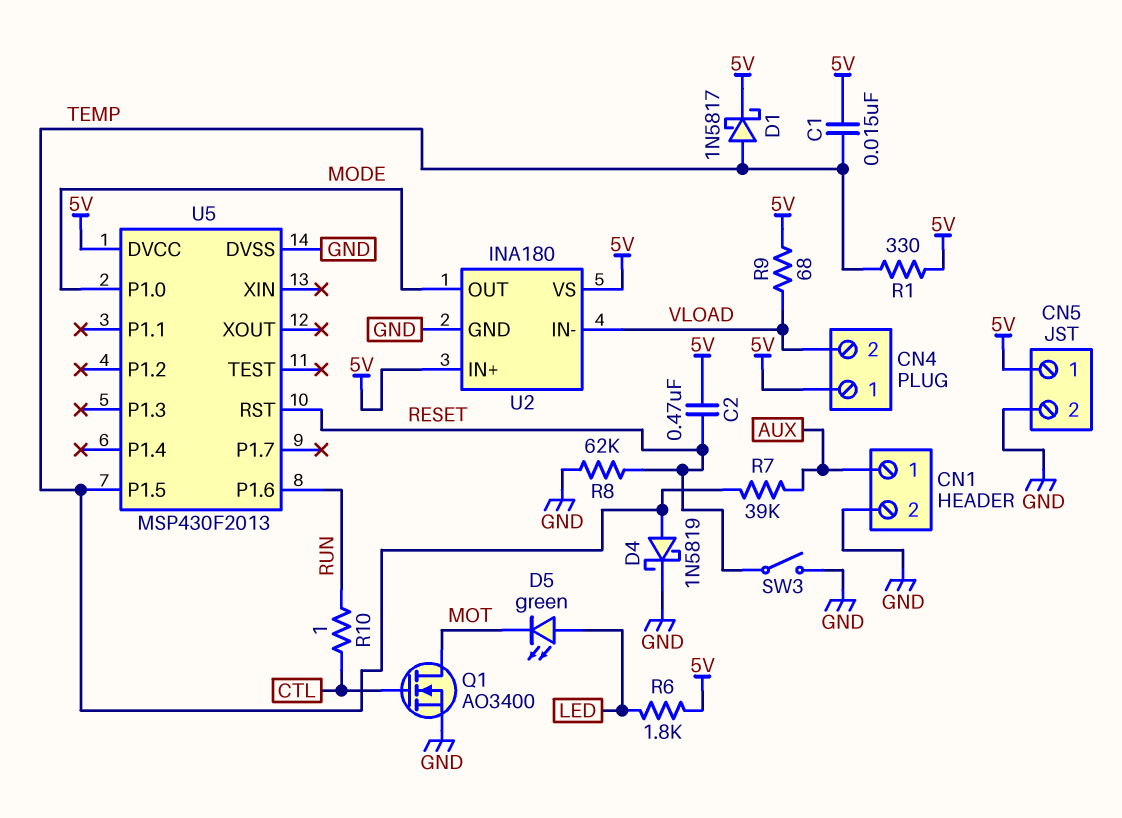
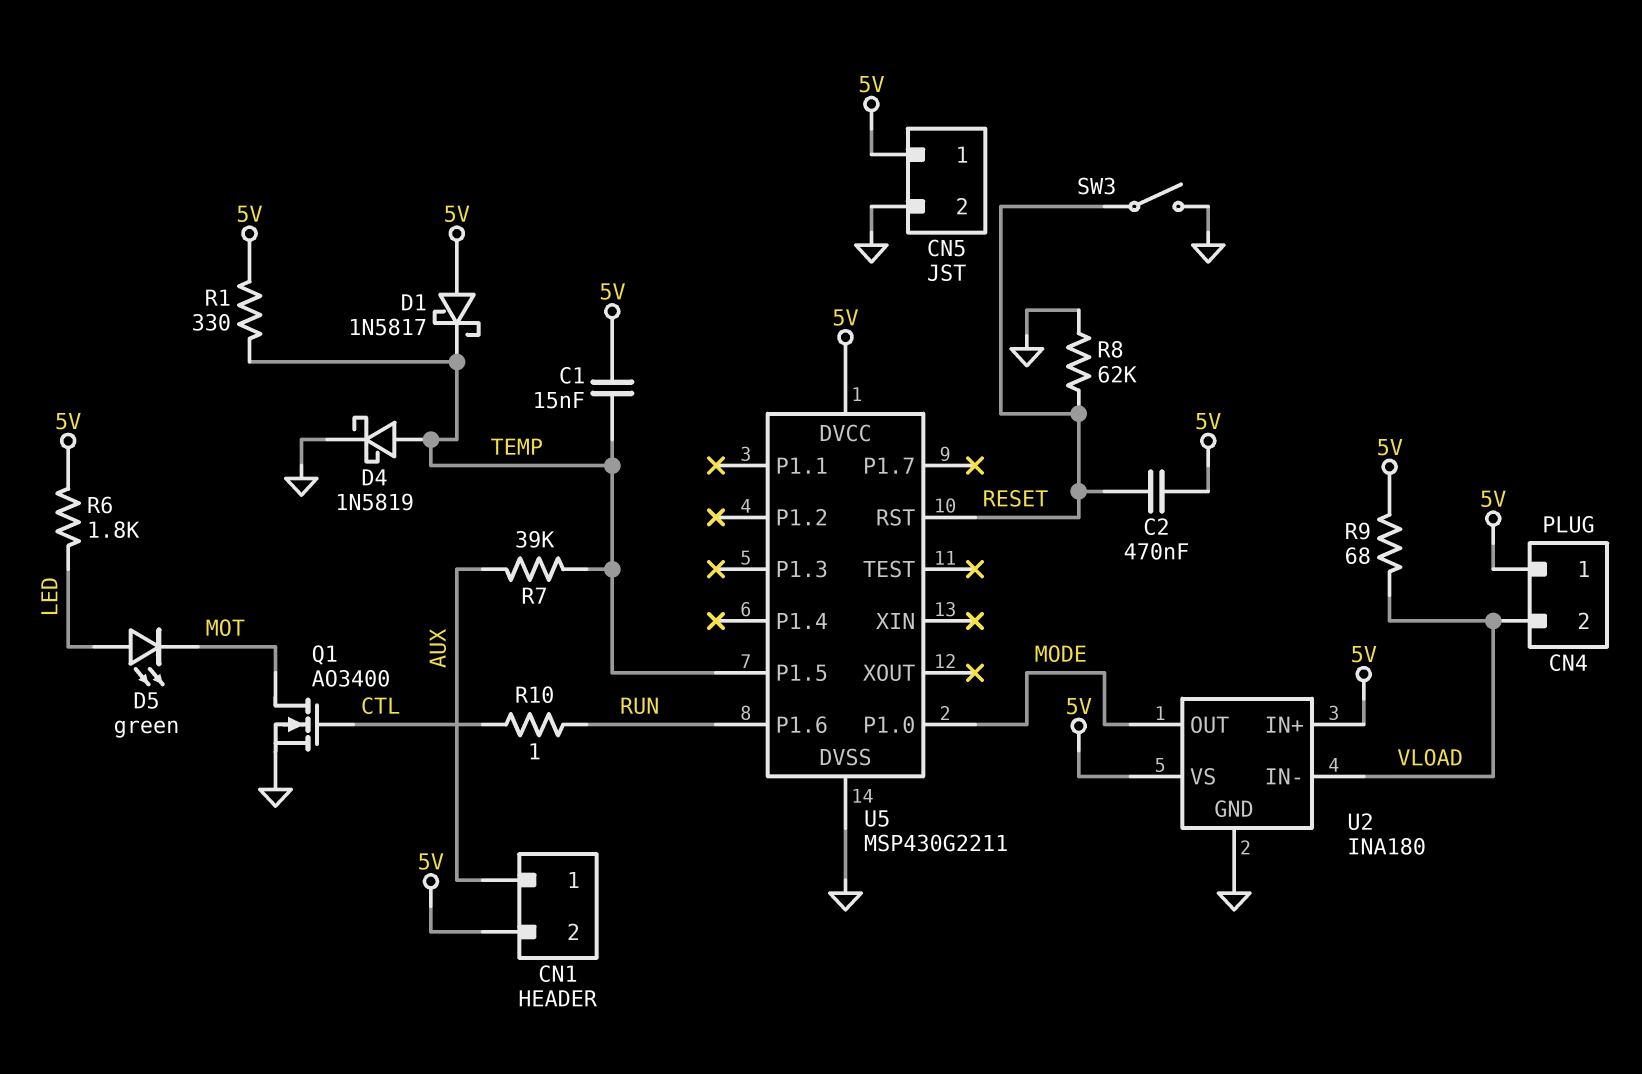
CN1 pin 2: GND -> 5V
D1: schottky 1N5817 (A TEMP, K 5V) -> schottky 1N5817 (A 5V, K TEMP)
U5: MSP430F2013 -> MSP430G2211

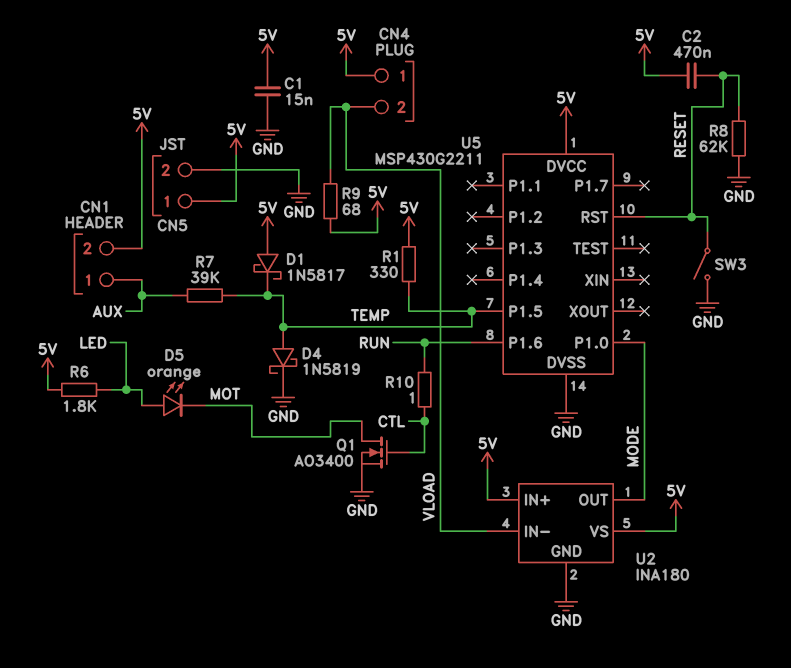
C1: 15nF (5V, TEMP) -> 15nF (5V, GND)
D5: LED green (A LED, K MOT) -> LED orange (A LED, K MOT)

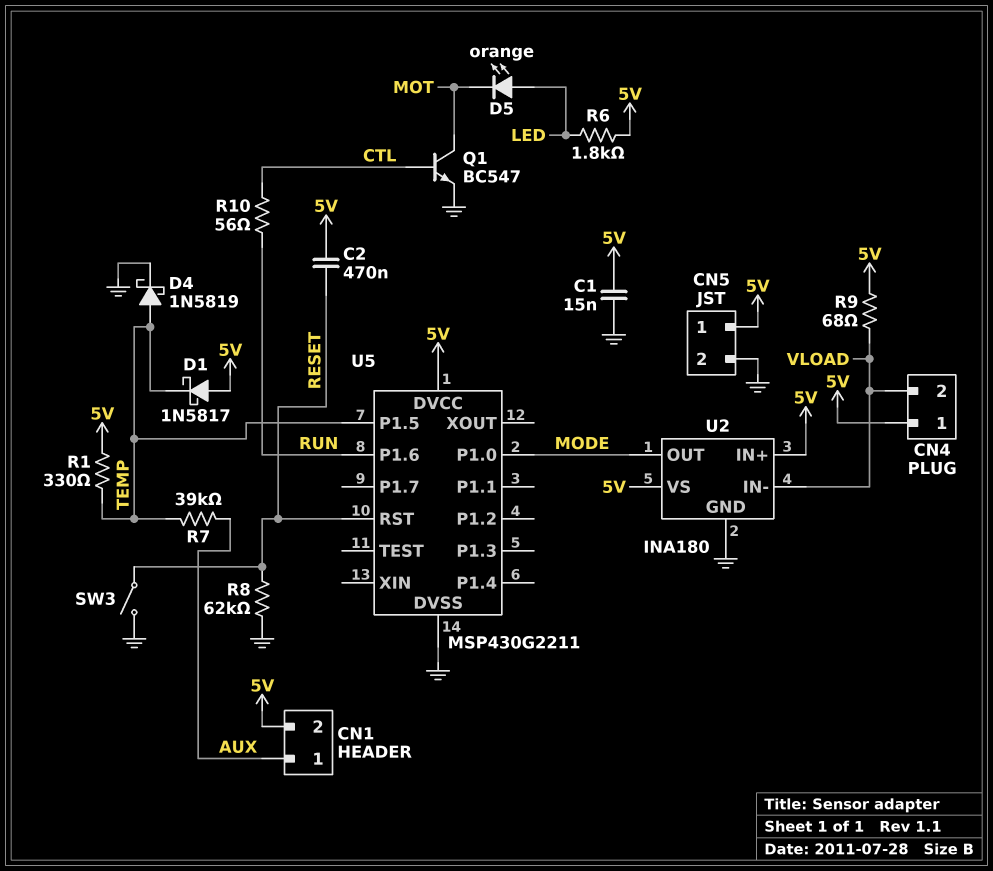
Q1: NMOS AO3400 (G CTL, D MOT, S GND) -> NPN BC547 (B CTL, C MOT, E GND)
R10: 1 (CTL, RUN) -> 56 (CTL, RUN)

